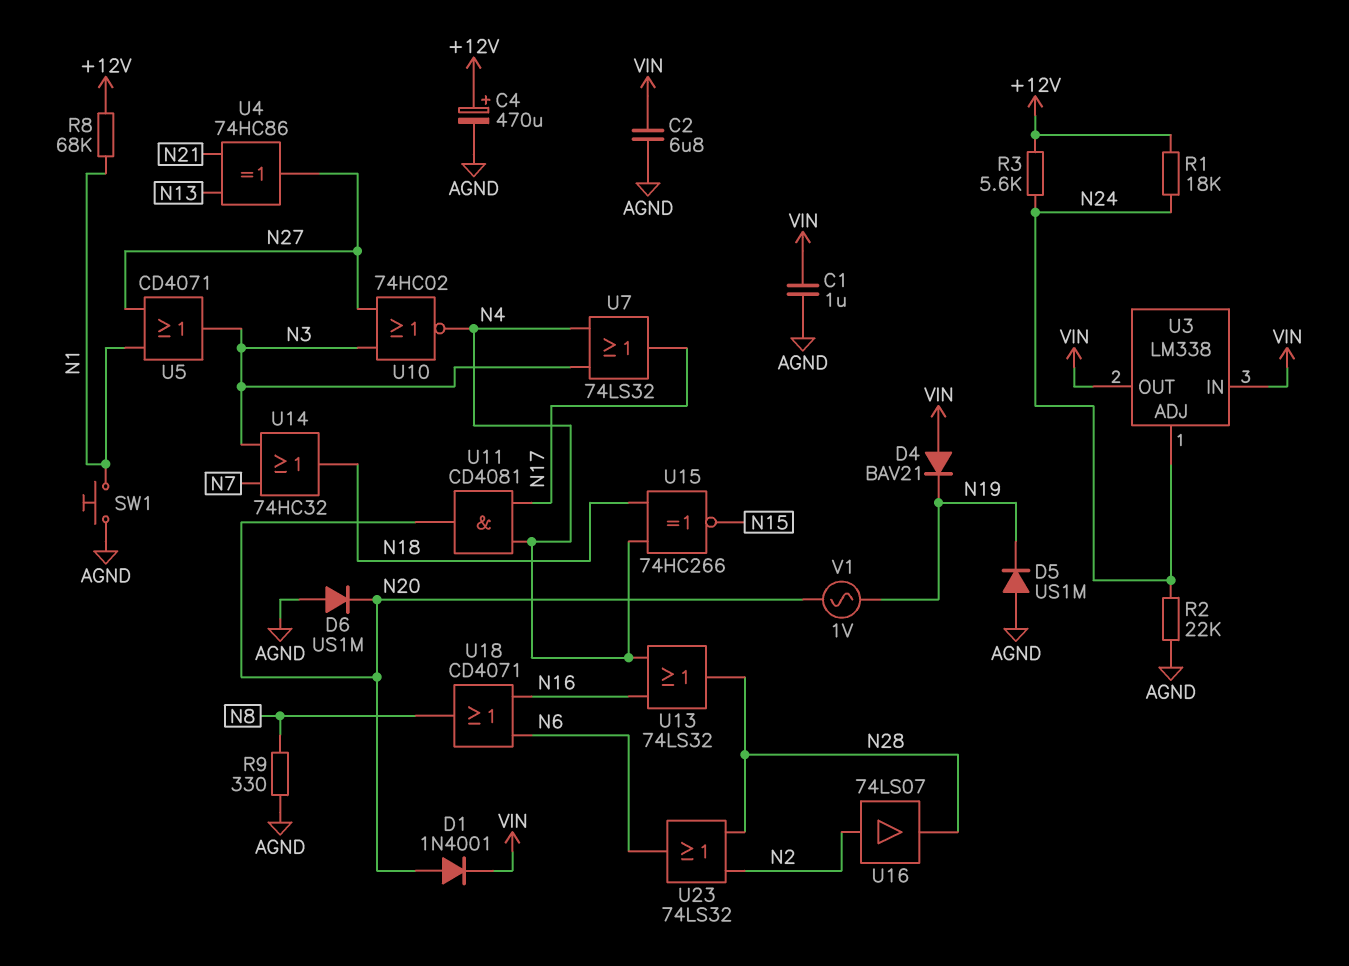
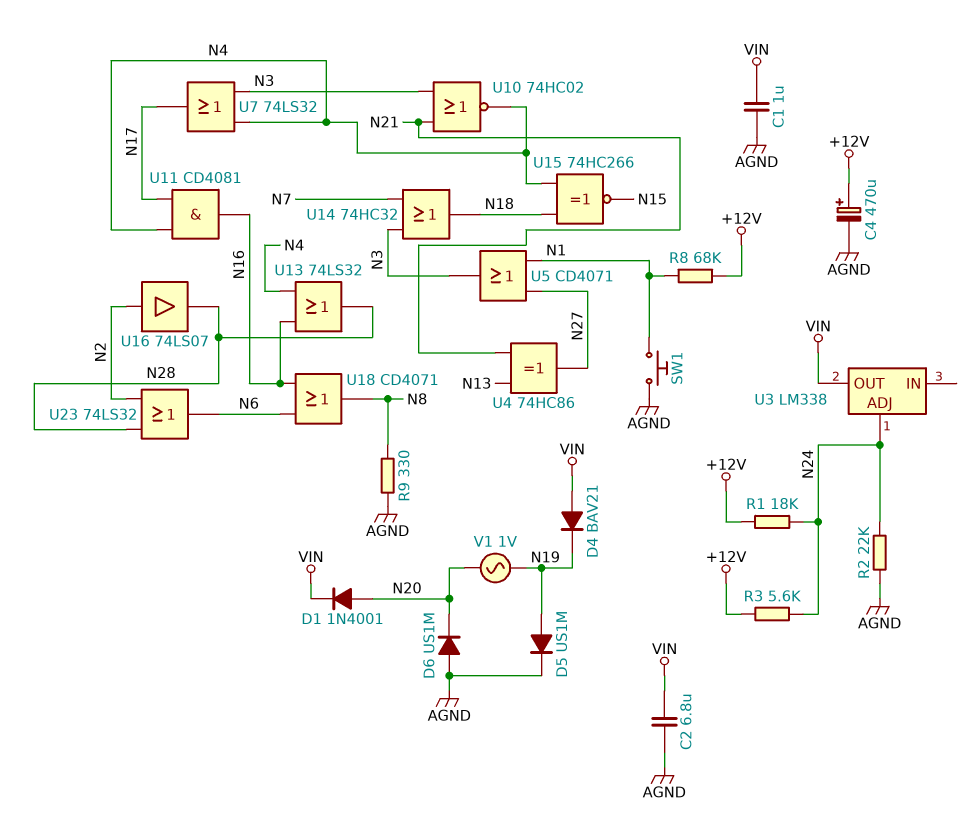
D5: diode US1M (A AGND, K N19) -> diode US1M (A N19, K AGND)
U3 pin IN: VIN -> none
U10: NOR 74HC02 (in N3, in N27, out N4) -> NOR 74HC02 (in N3, in N21, out N4)
U11: AND CD4081 (in N4, in N17, out N20) -> AND CD4081 (in N4, in N17, out N16)

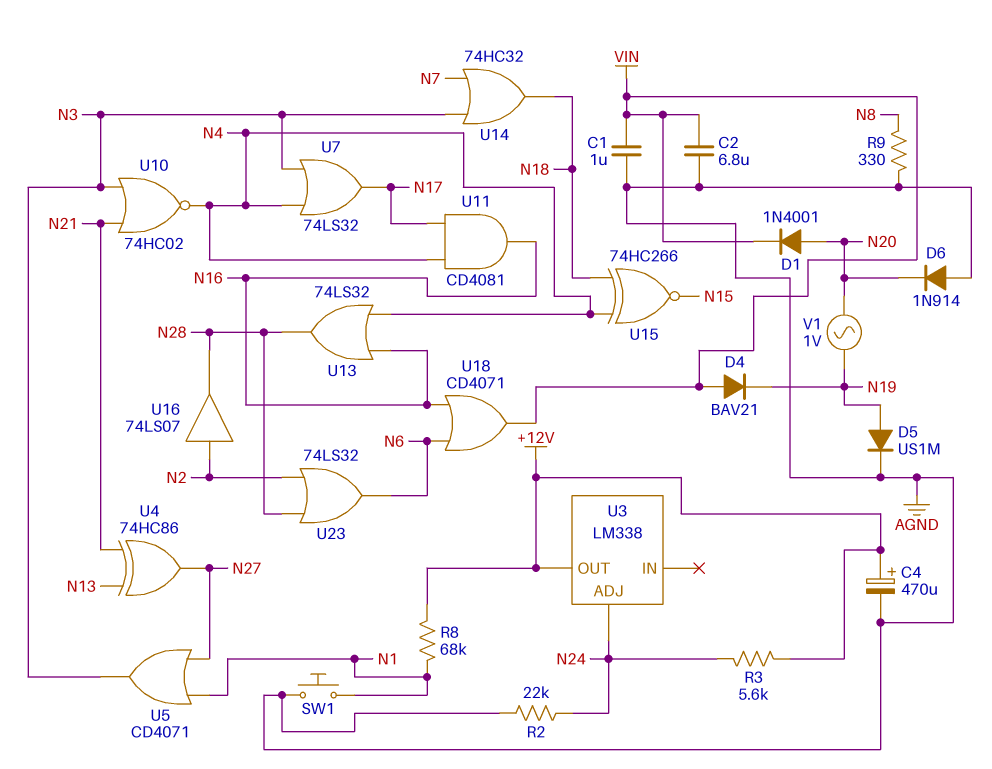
D6: diode US1M (A AGND, K N20) -> diode 1N914 (A AGND, K N20)
R1: 18k (+12V, N24) -> none
U3 pin OUT: VIN -> +12V
U18: OR CD4071 (in N6, in N16, out N8) -> OR CD4071 (in N6, in N16, out VIN)

